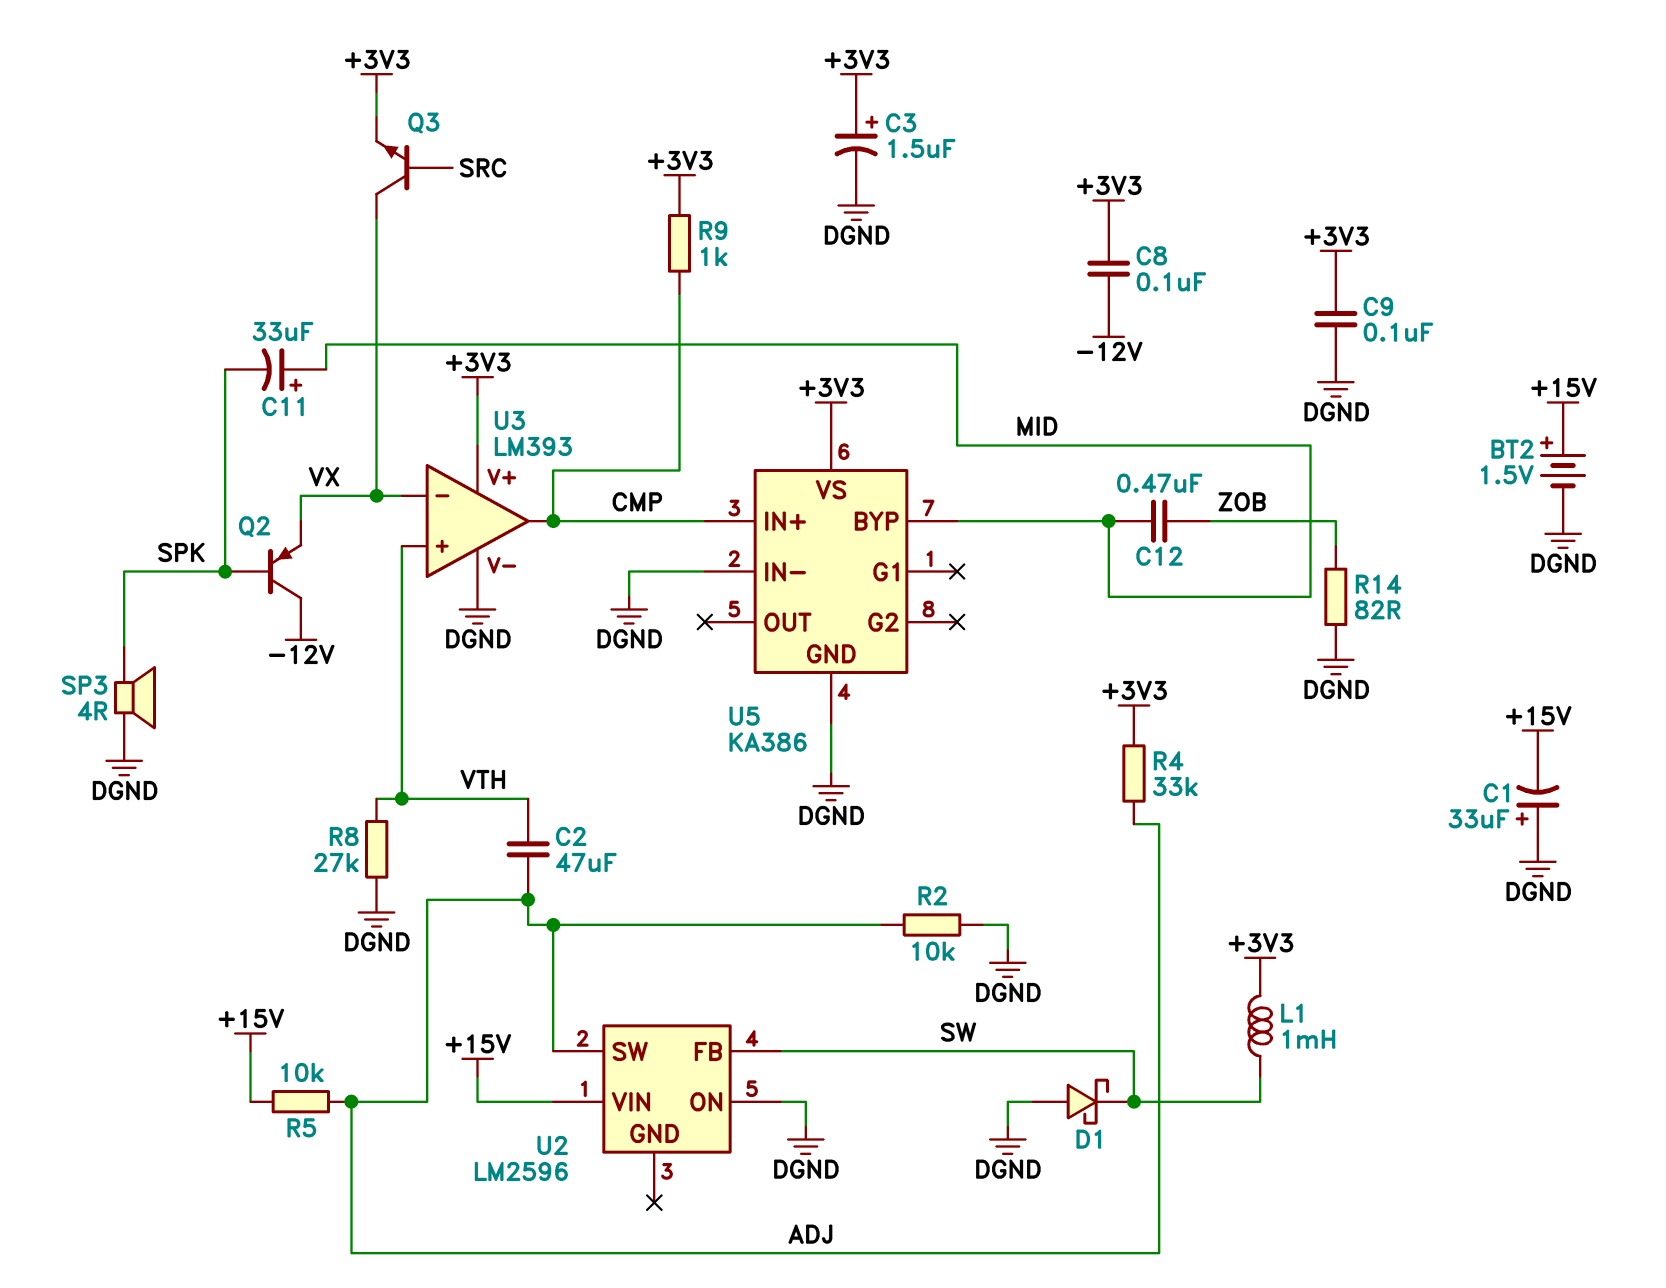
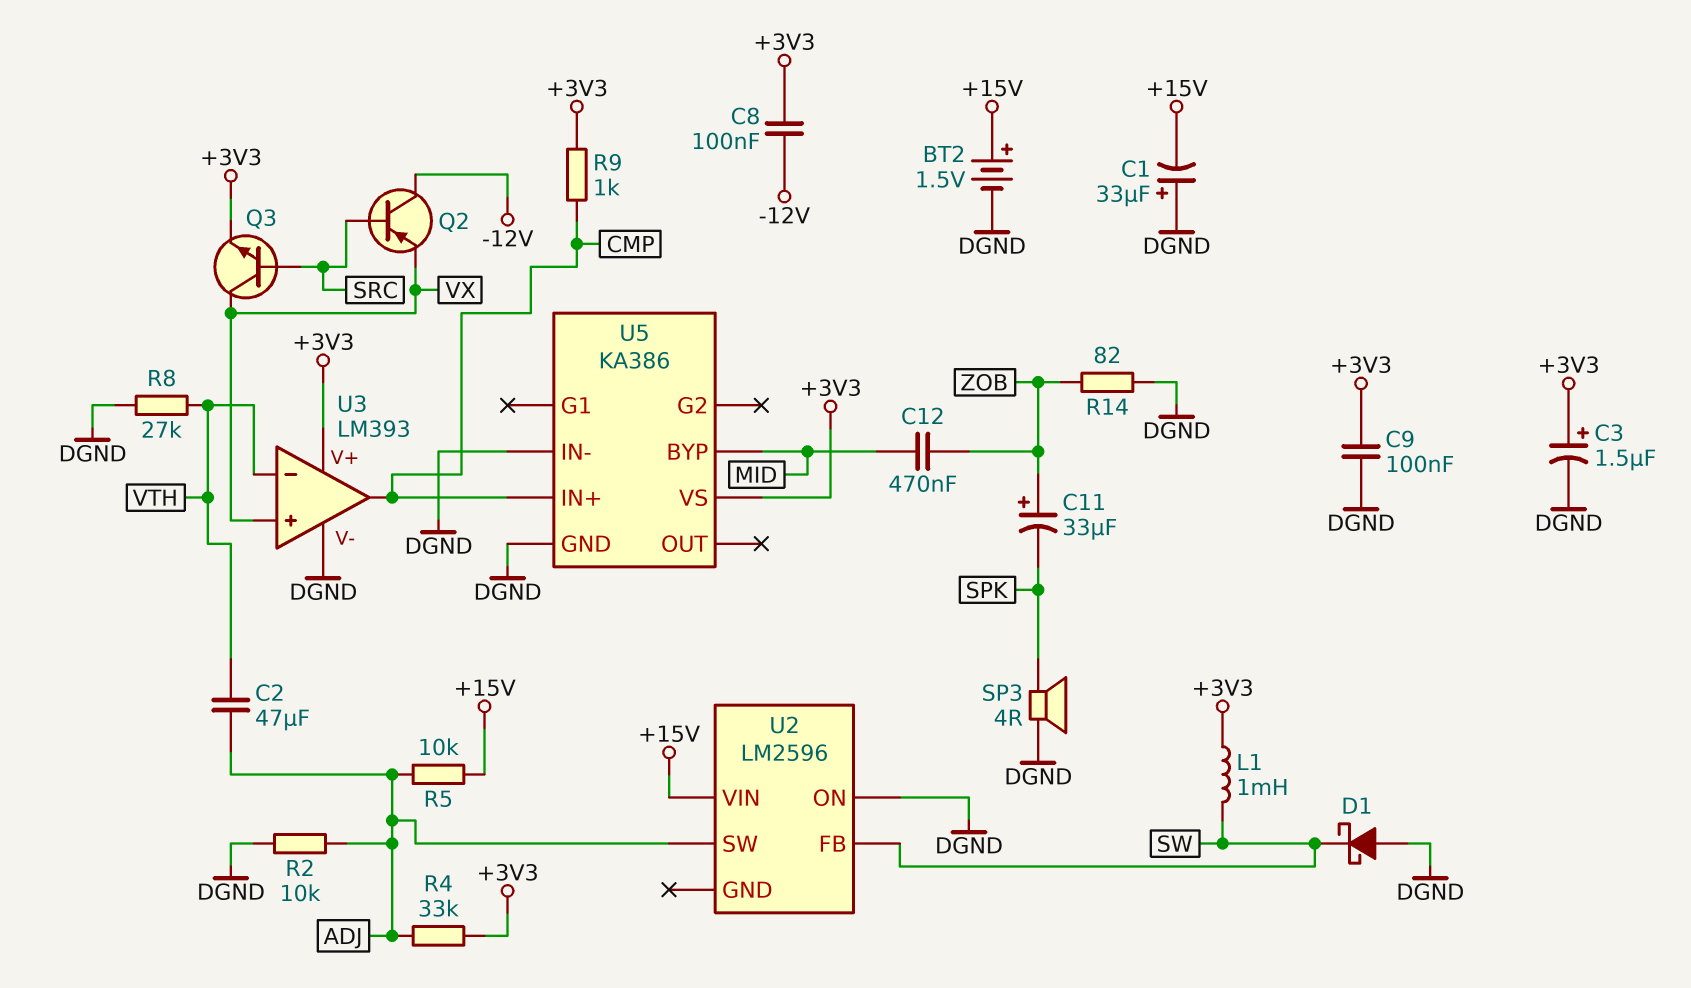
C11: 33uF (plus MID, minus SPK) -> 33uF (plus ZOB, minus SPK)
Q2: PNP (B SPK, C -12V, E VX) -> PNP (B SRC, C -12V, E VX)
U3 pin in+: VTH -> VX
U3 pin in-: VX -> VTH

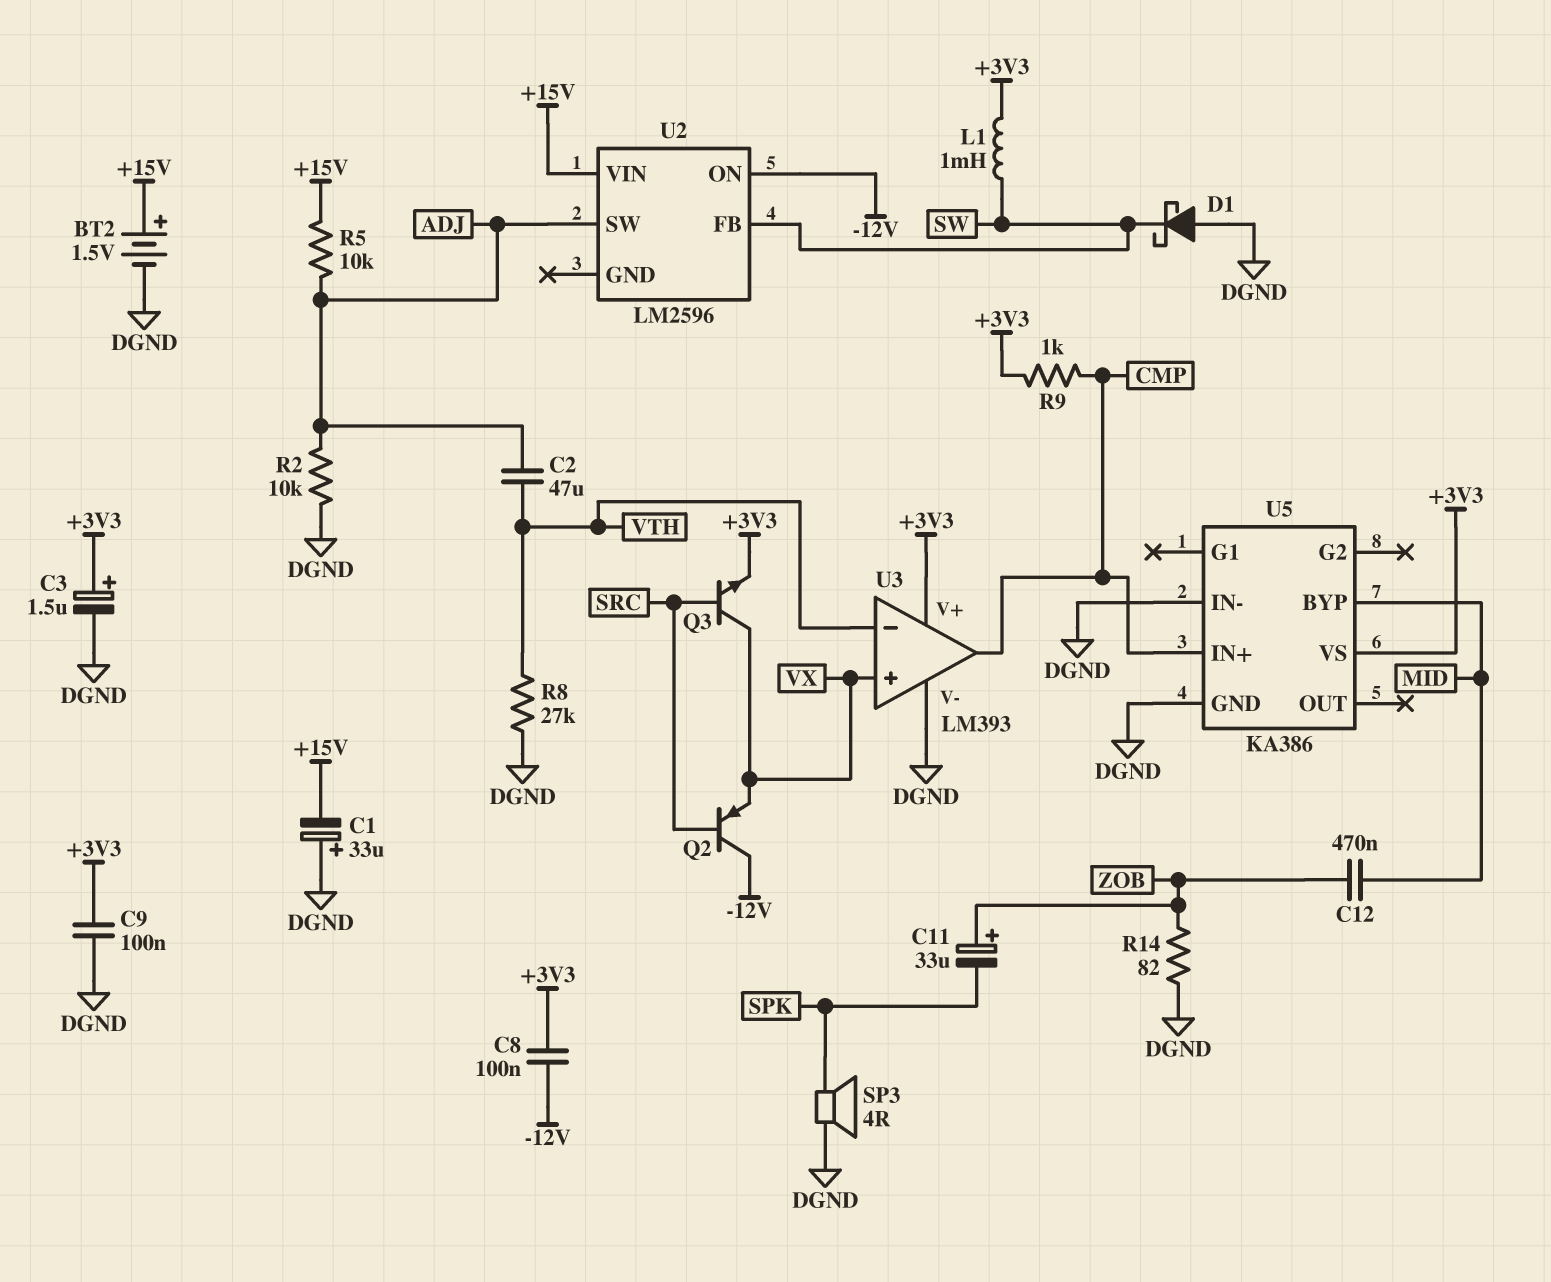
R4: 33k (+3V3, ADJ) -> none
U2 pin ON: DGND -> -12V

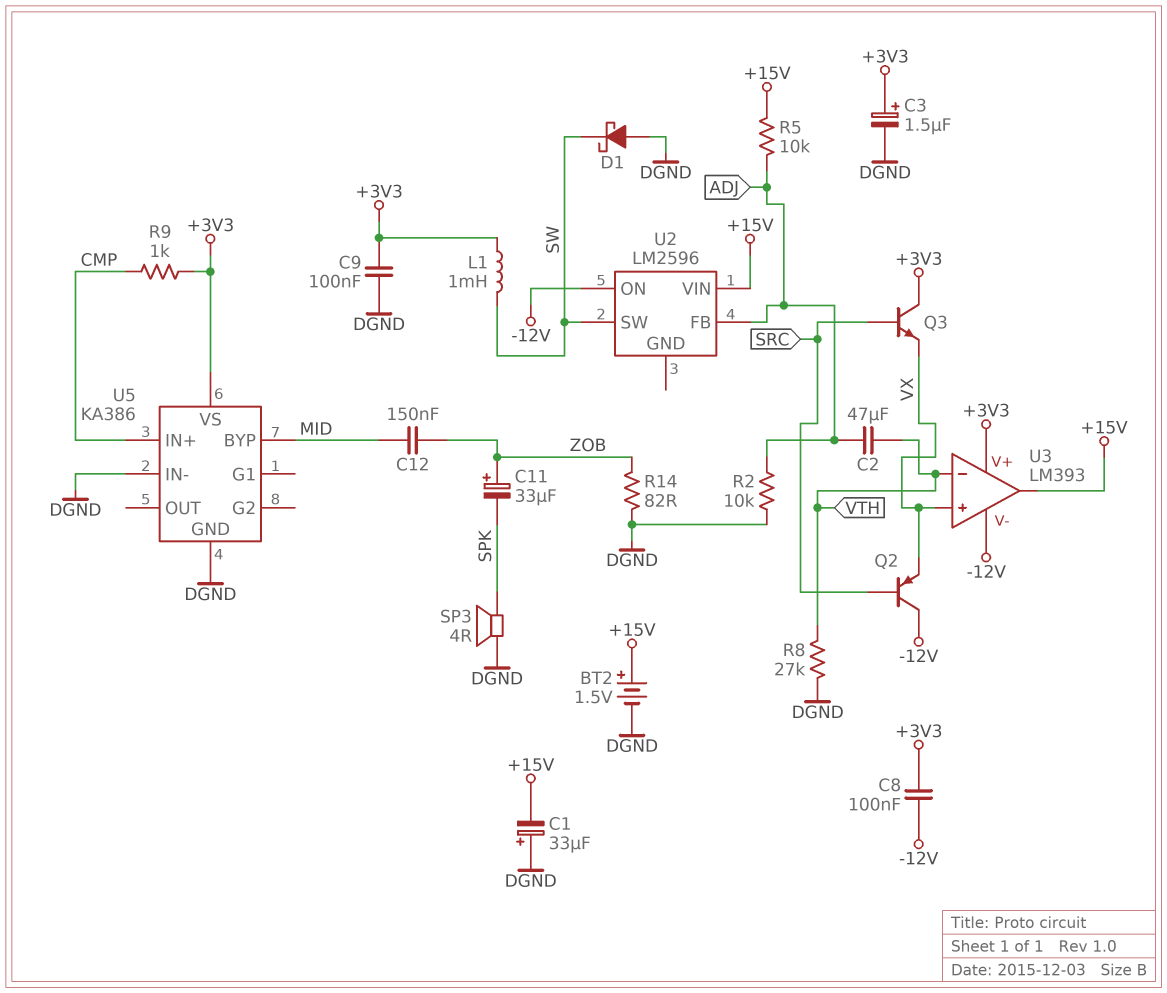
C12: 470nF (MID, ZOB) -> 150nF (MID, ZOB)
Q3: NPN (B SRC, C VX, E +3V3) -> NPN (B SRC, C +3V3, E VX)
U2 pin FB: SW -> ADJ
U2 pin SW: ADJ -> SW
U3 pin V-: DGND -> -12V
U3 pin out: CMP -> +15V

